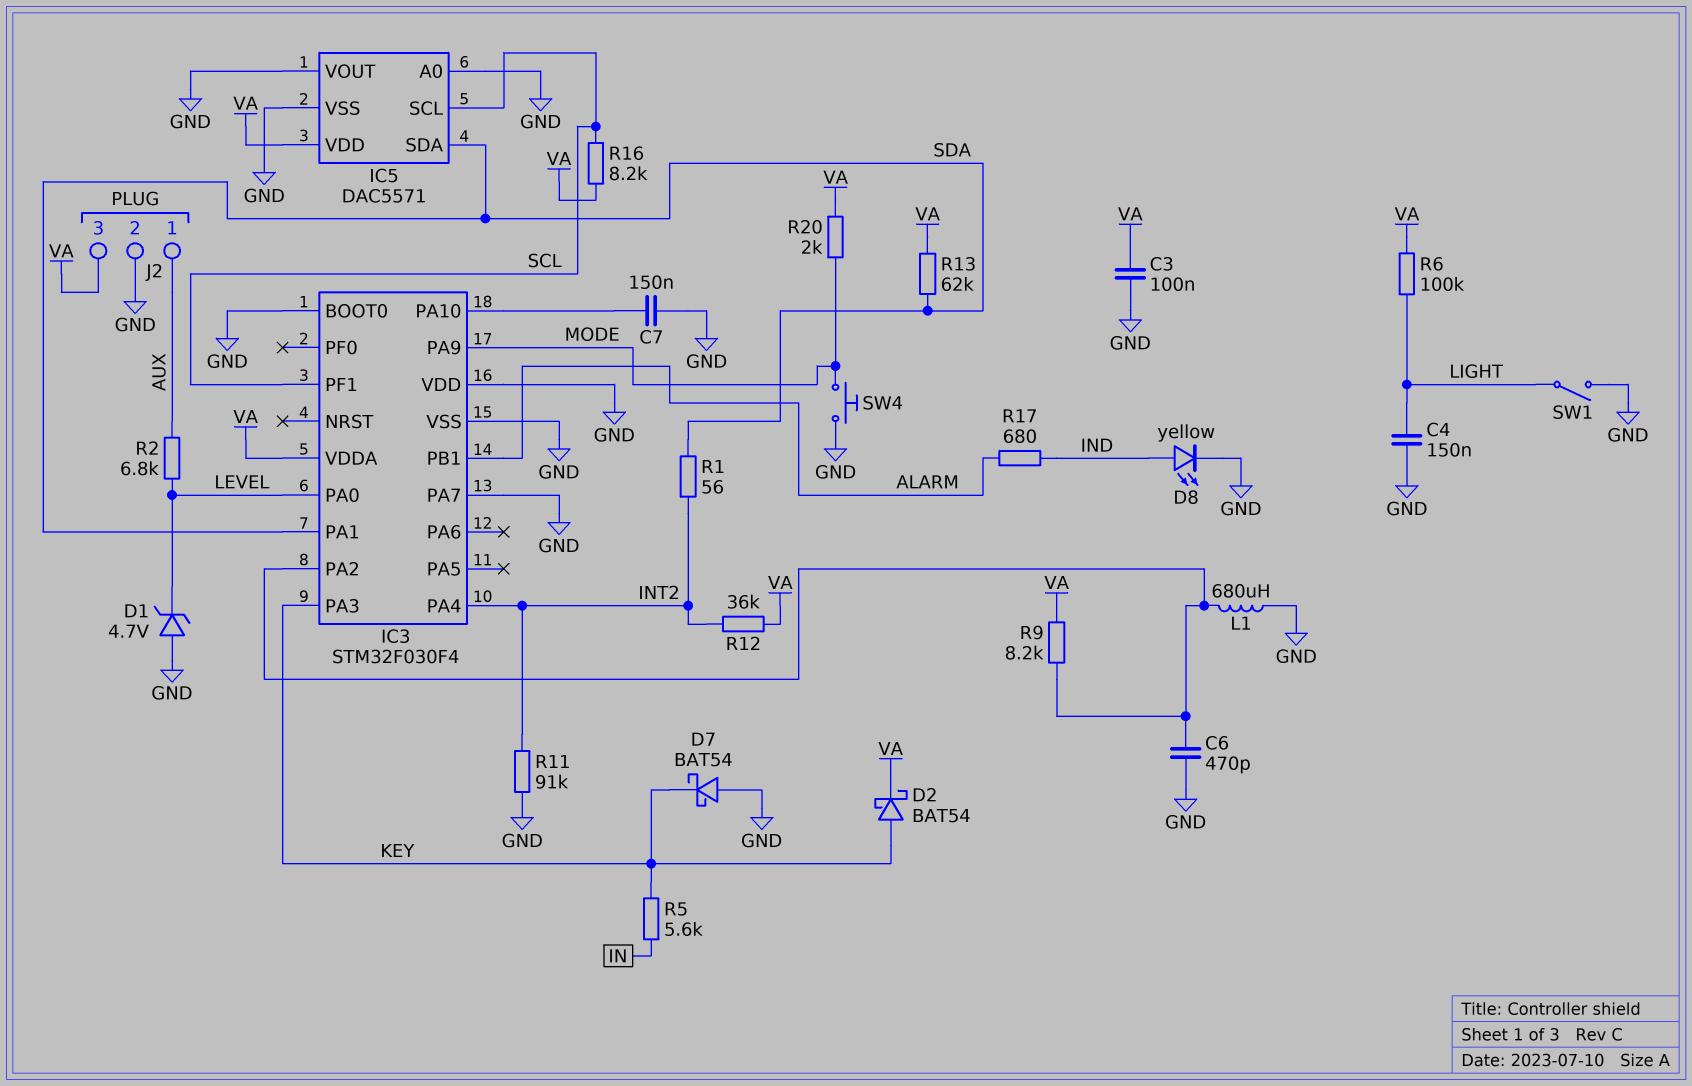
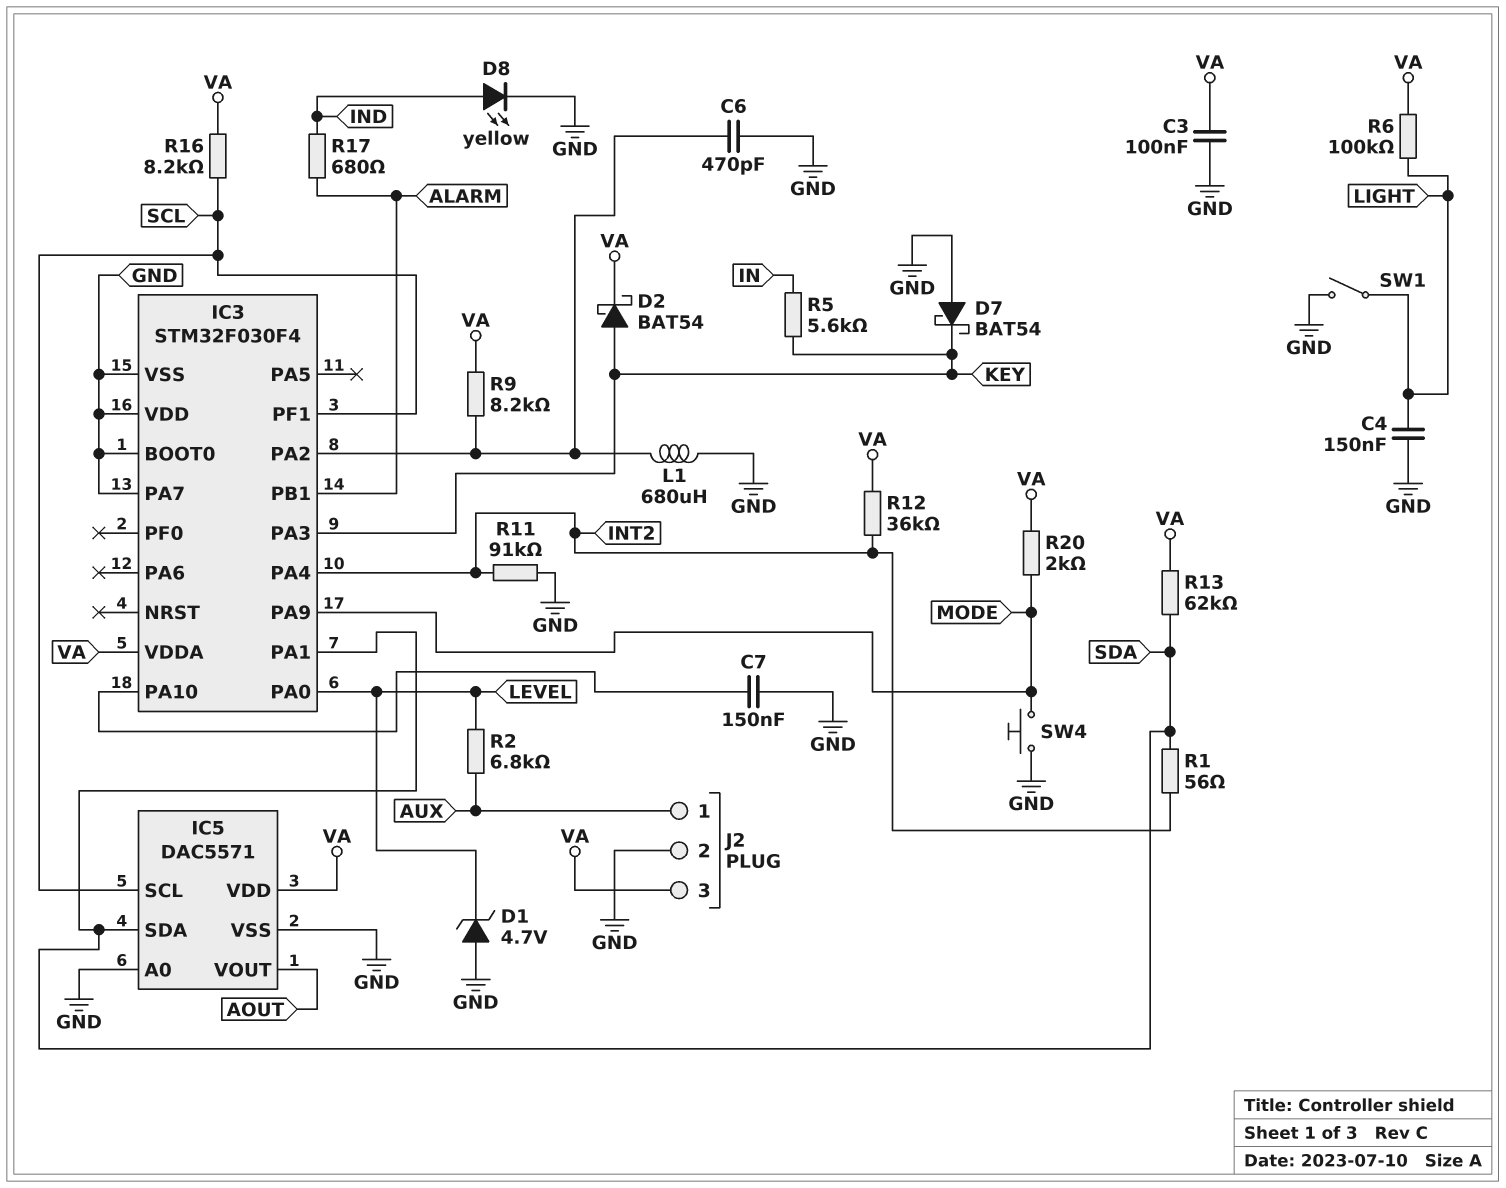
IC5 pin VOUT: GND -> AOUT

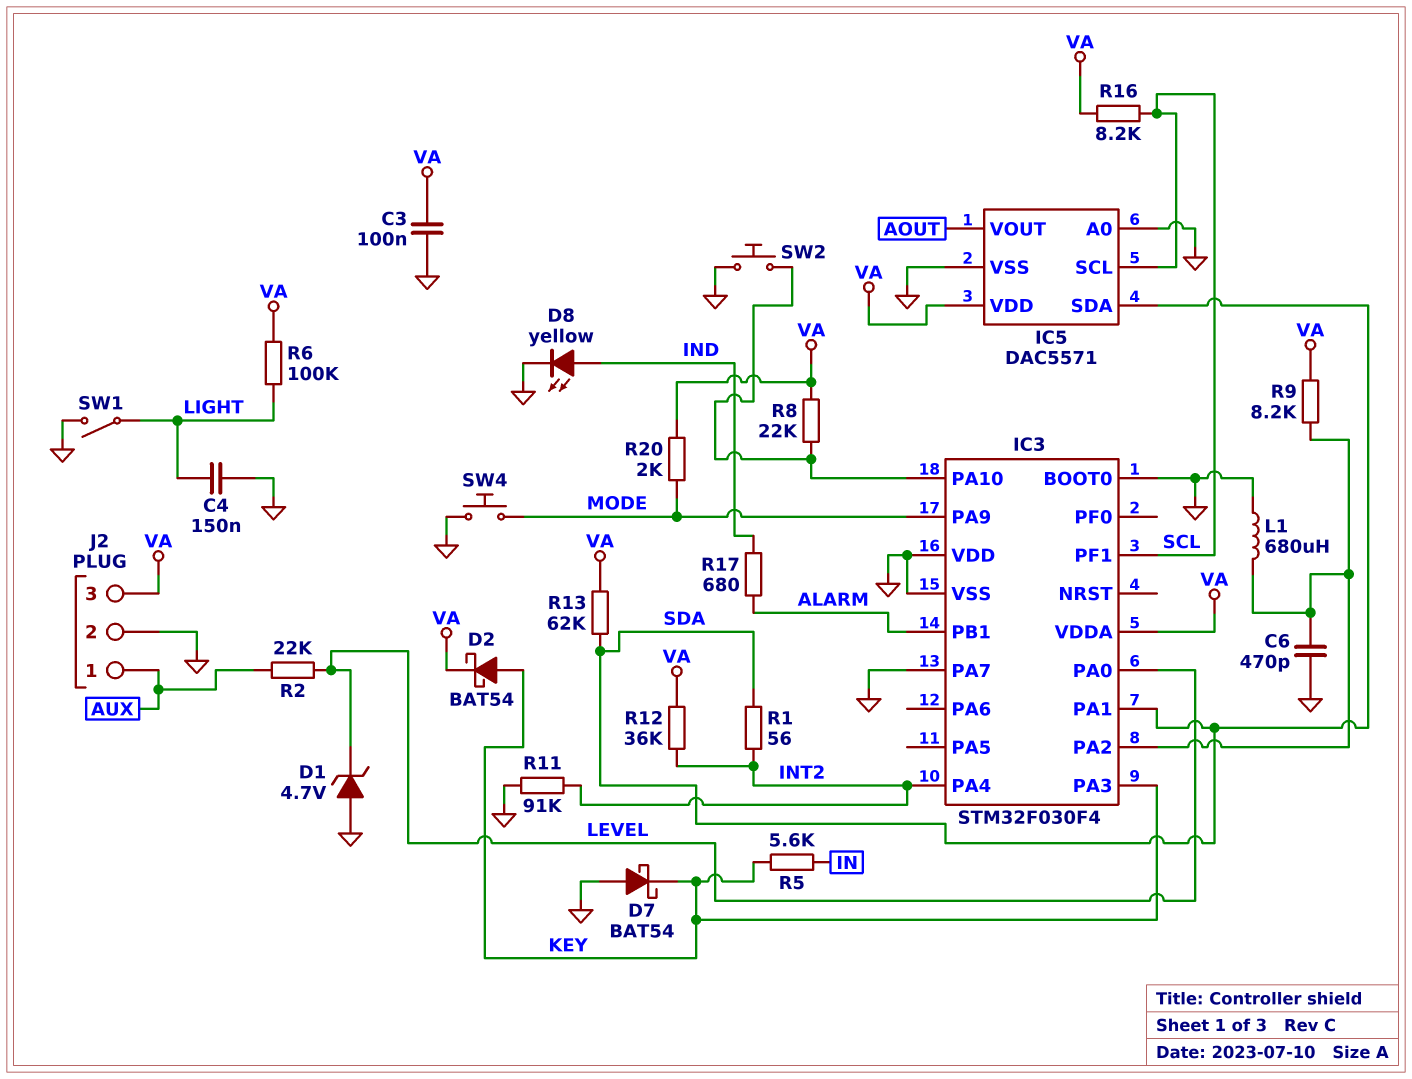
C7: 150nF (GND, IC3/PA10) -> none
R2: 6.8k (AUX, LEVEL) -> 22k (AUX, LEVEL)
R8: none -> 22k (IC3/PA10, VA)
SW2: none -> button (GND, IC3/PA10)

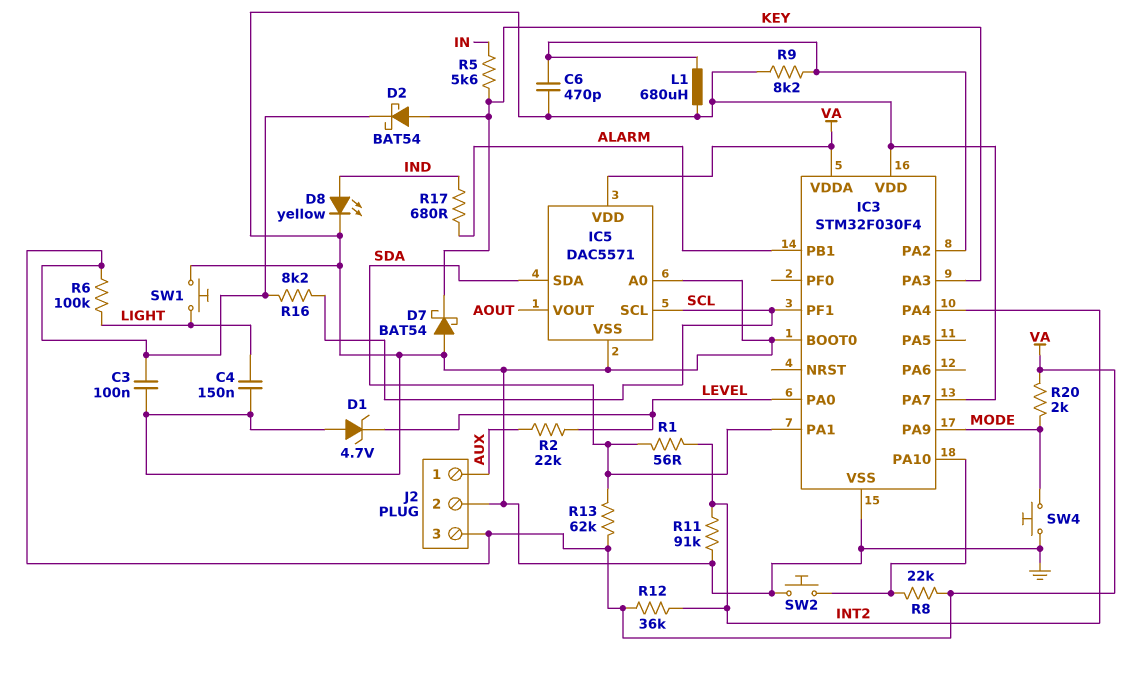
R9: 8.2k (IC3/PA2, VA) -> 8.2k (GND, IC3/PA2)
SW1: switch (GND, LIGHT) -> button (GND, LIGHT)

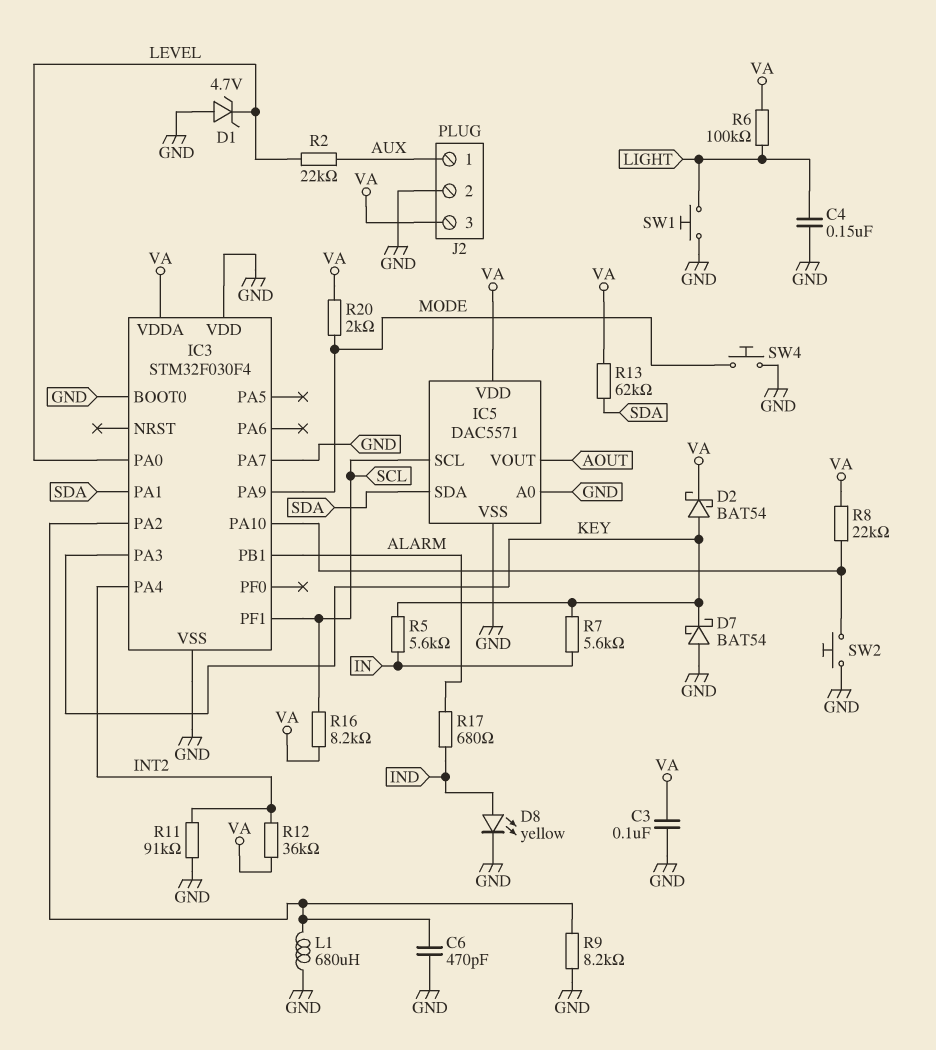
R1: 56 (INT2, SDA) -> none
R7: none -> 5.6k (IN, KEY)

